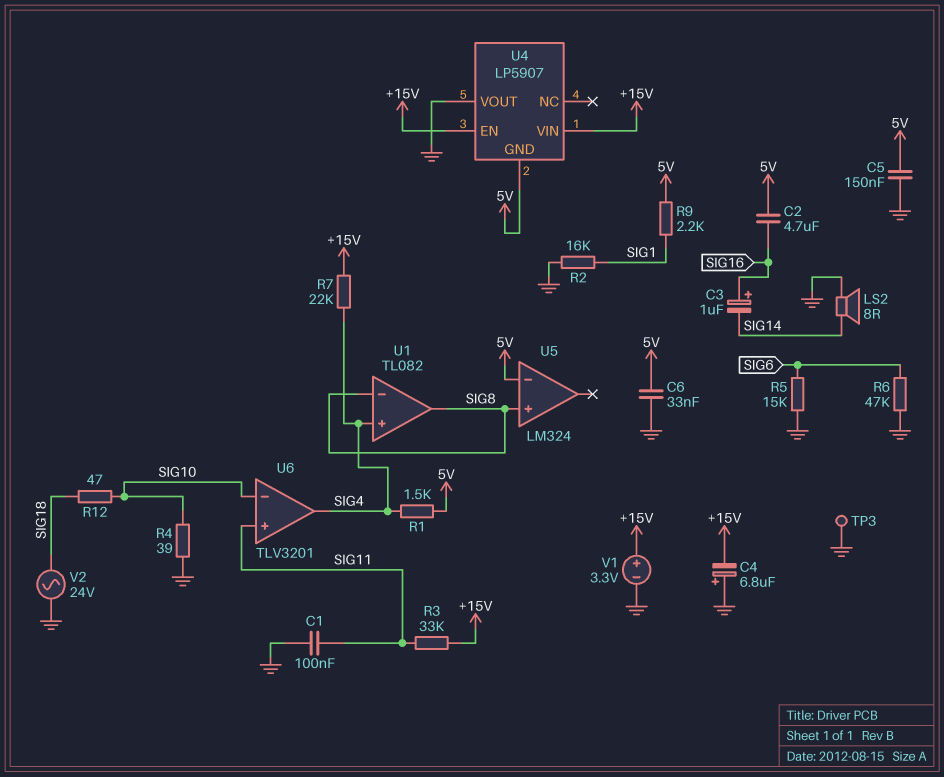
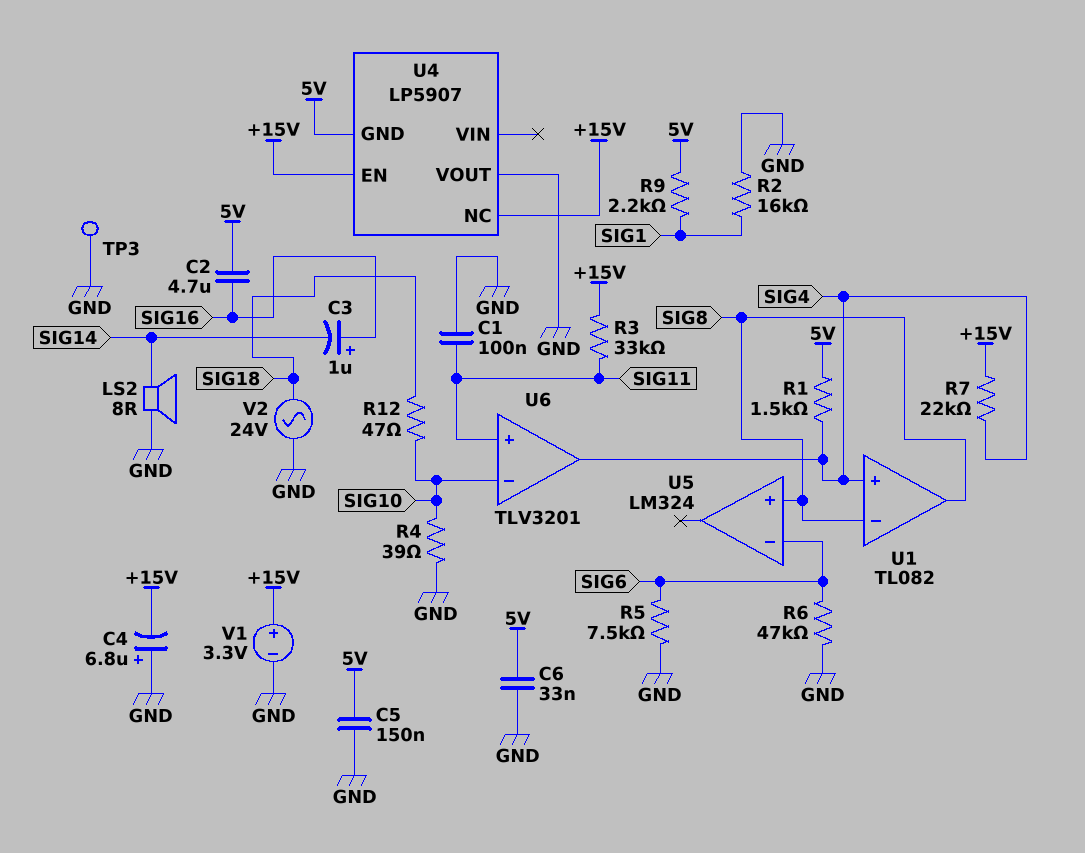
R5: 15k (GND, SIG6) -> 7.5k (GND, SIG6)
U4 pin NC: none -> +15V
U4 pin VIN: +15V -> none
U5 pin in-: 5V -> SIG6

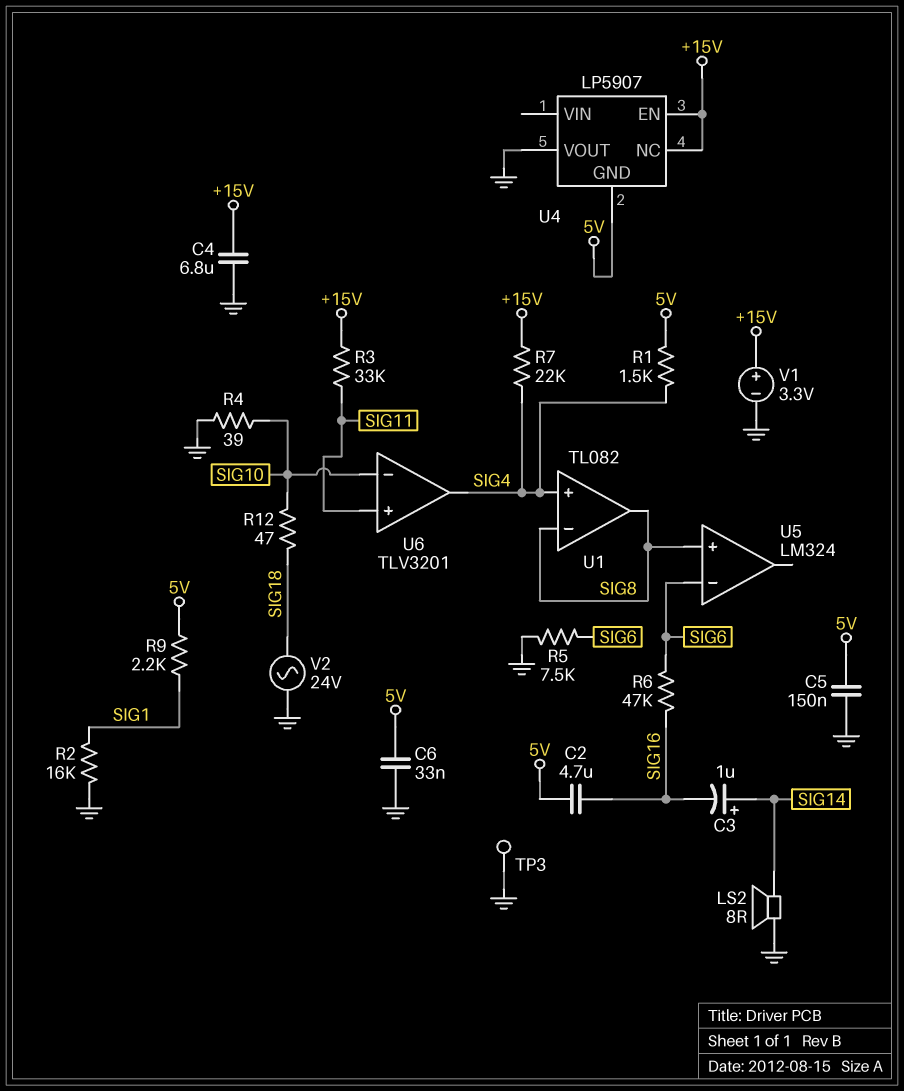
C1: 100nF (GND, SIG11) -> none
C3: 1uF (plus SIG16, minus SIG14) -> 1uF (plus SIG14, minus SIG16)
C4: 6.8uF (plus GND, minus +15V) -> 6.8uF (+15V, GND)
R6: 47k (GND, SIG6) -> 47k (SIG6, SIG16)

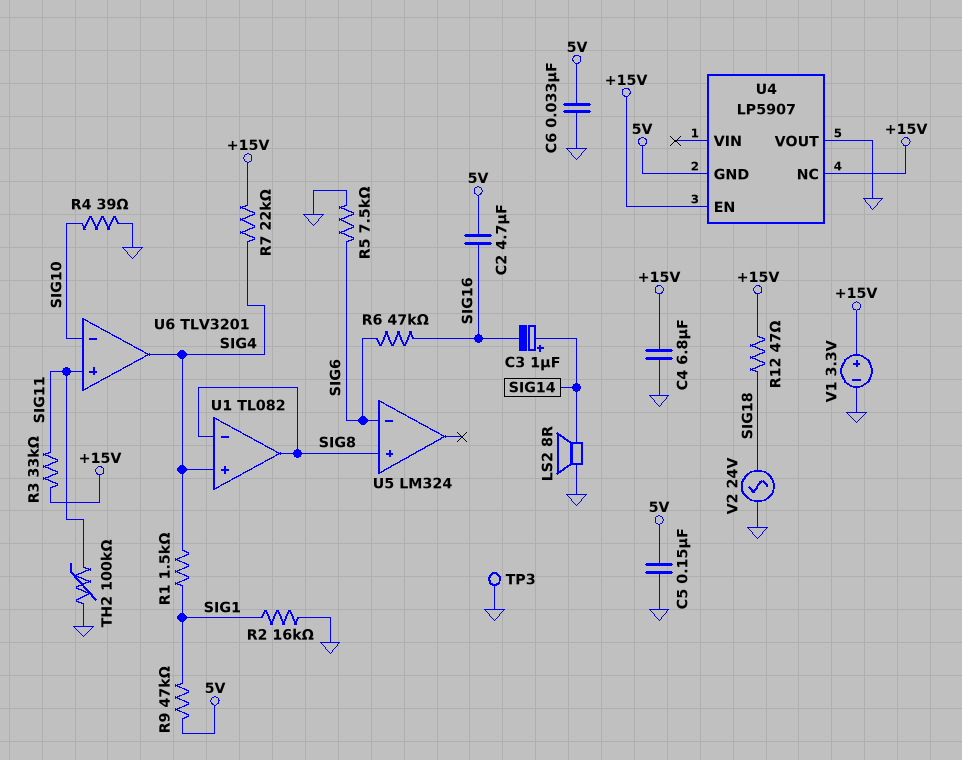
R1: 1.5k (5V, SIG4) -> 1.5k (SIG1, SIG4)
R9: 2.2k (5V, SIG1) -> 47k (5V, SIG1)
R12: 47 (SIG10, SIG18) -> 47 (+15V, SIG18)
TH2: none -> 100k (GND, SIG11)

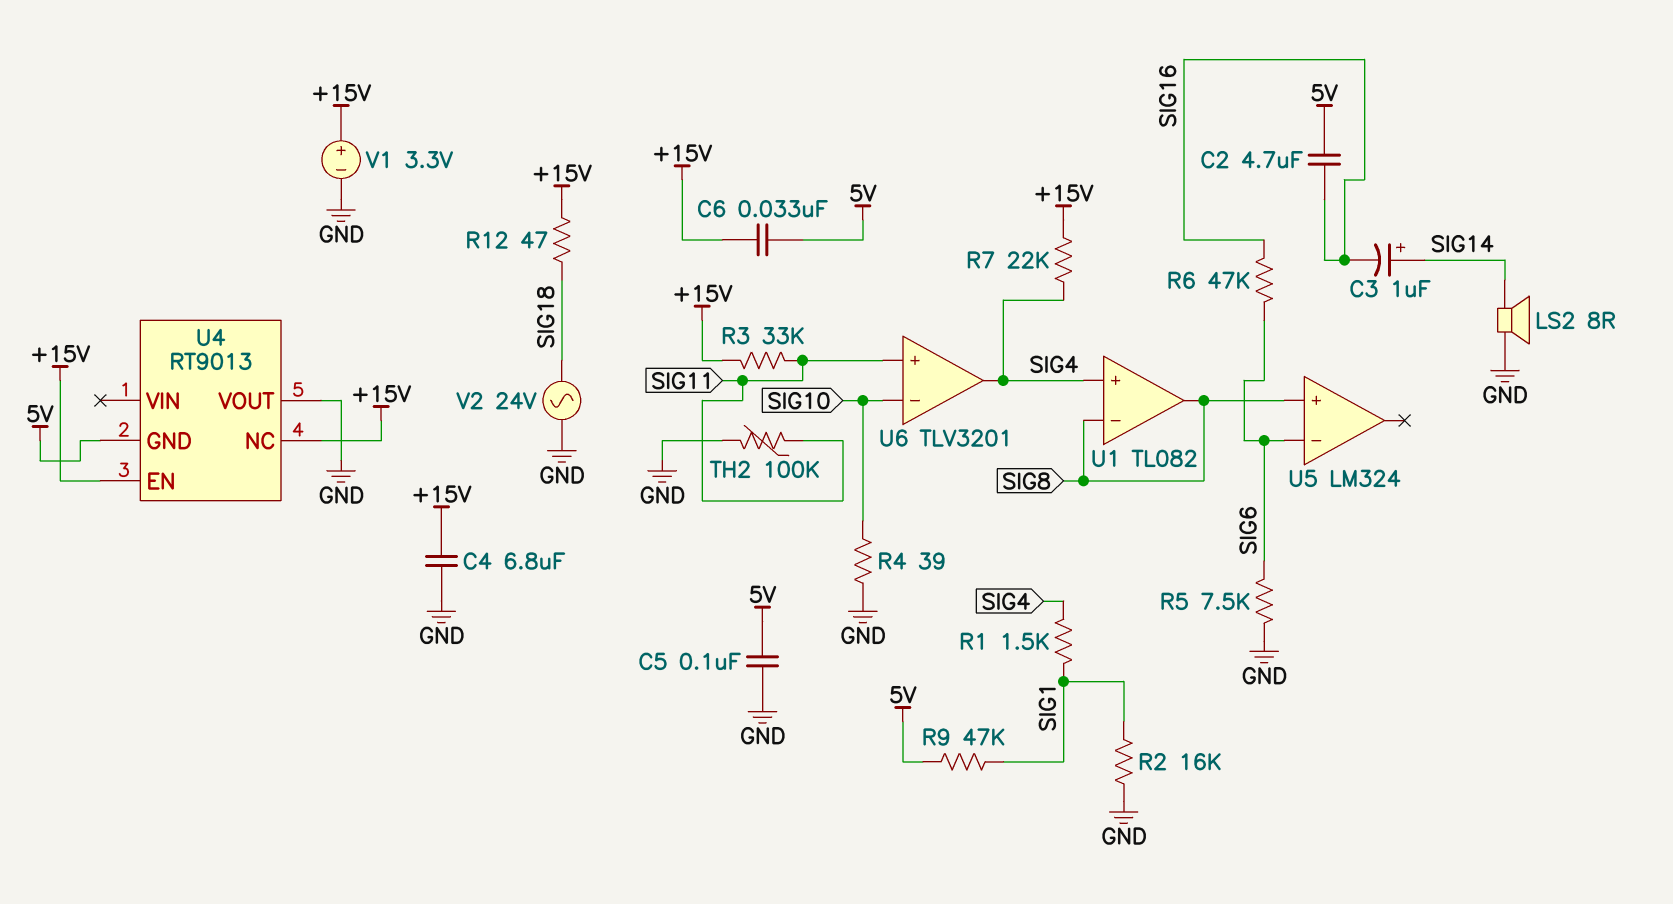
C5: 150nF (5V, GND) -> 100nF (5V, GND)
C6: 33nF (5V, GND) -> 33nF (+15V, 5V)
TP3: test point (GND) -> none
U4: LP5907 -> RT9013

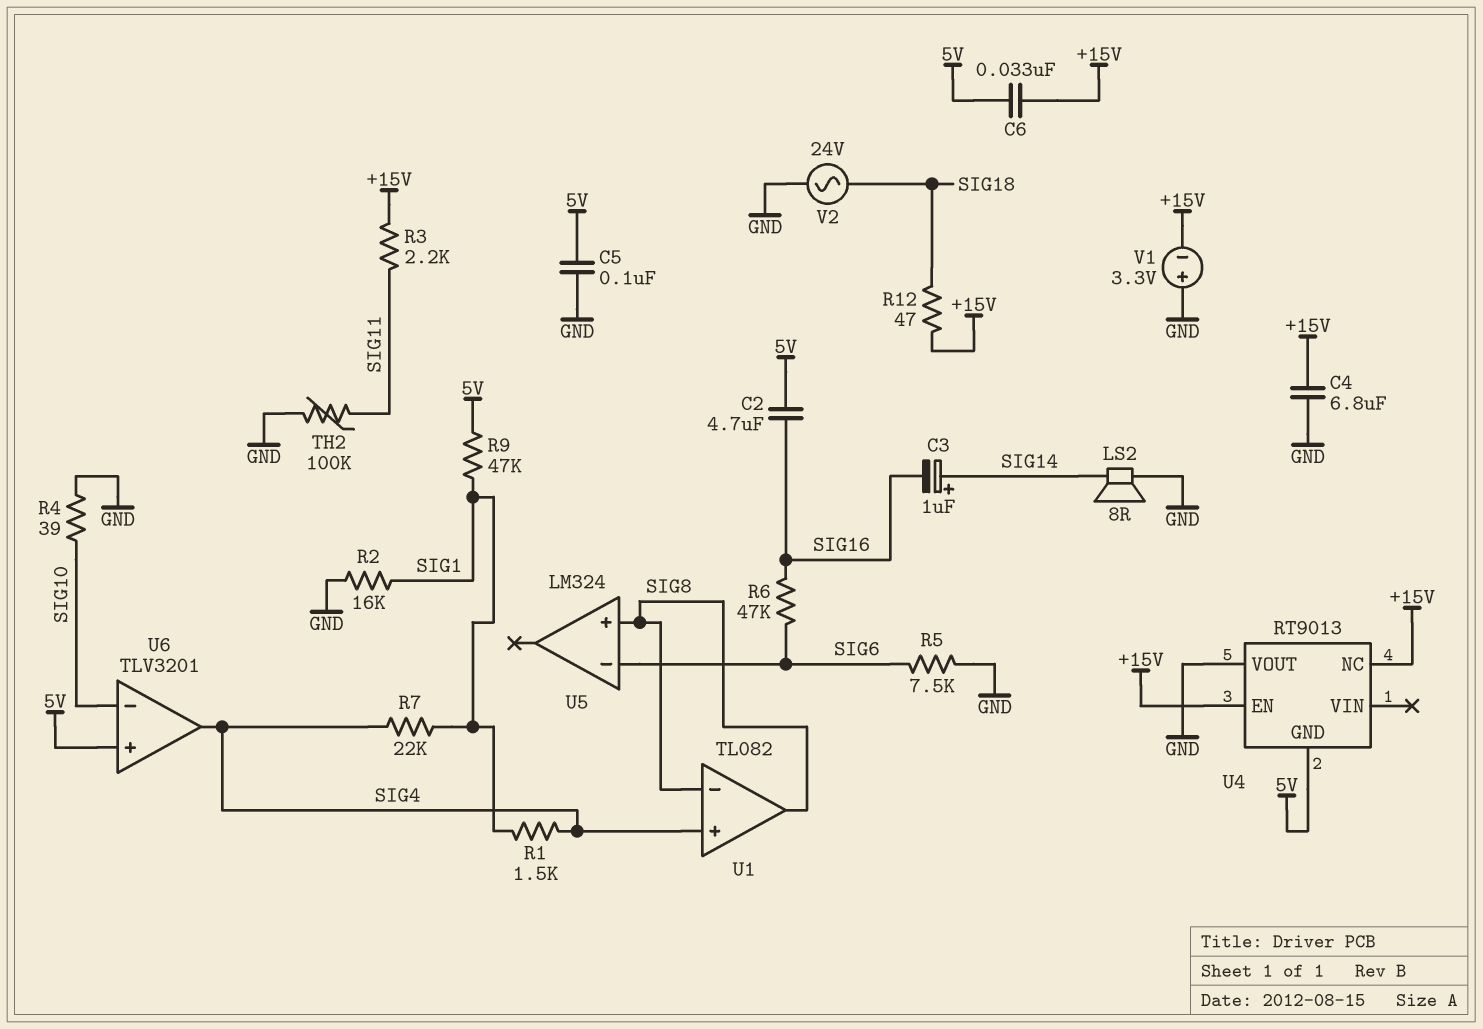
R3: 33k (+15V, SIG11) -> 2.2k (+15V, SIG11)
R7: 22k (+15V, SIG4) -> 22k (SIG1, SIG4)
U6 pin in+: SIG11 -> 5V
V1: 3.3V (plus +15V, minus GND) -> 3.3V (plus GND, minus +15V)

